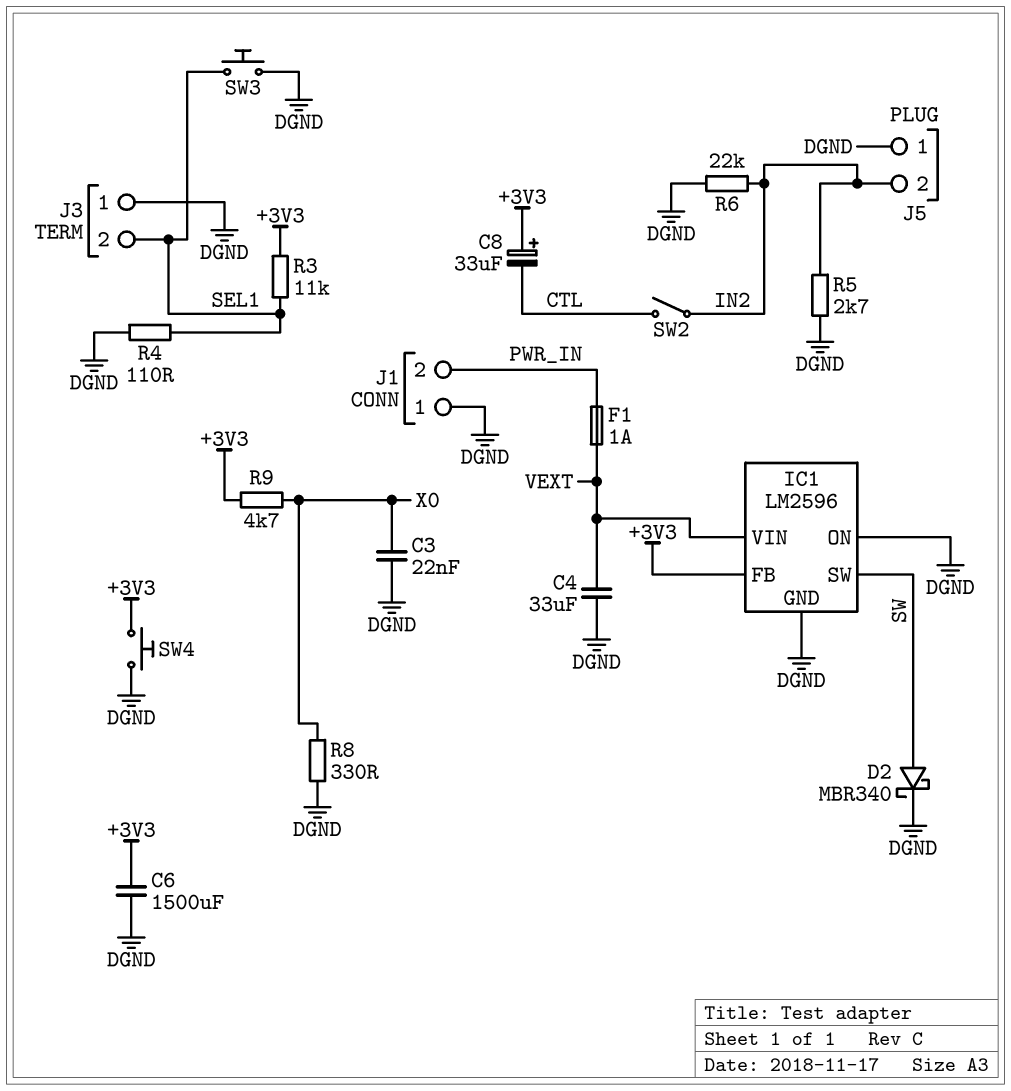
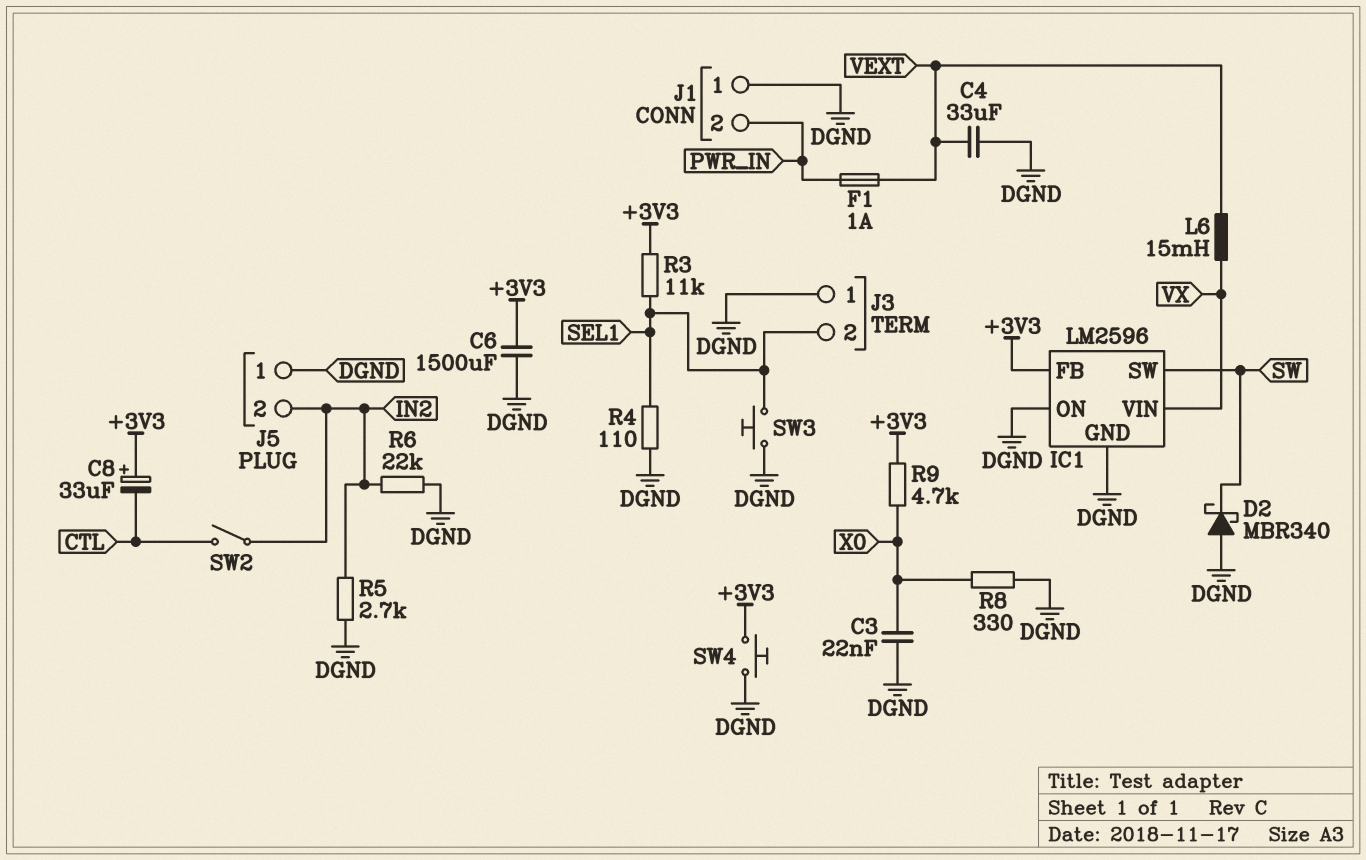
D2: schottky MBR340 (A SW, K DGND) -> schottky MBR340 (A DGND, K SW)
IC1 pin VIN: VEXT -> VX
L6: none -> 15mH (VEXT, VX)

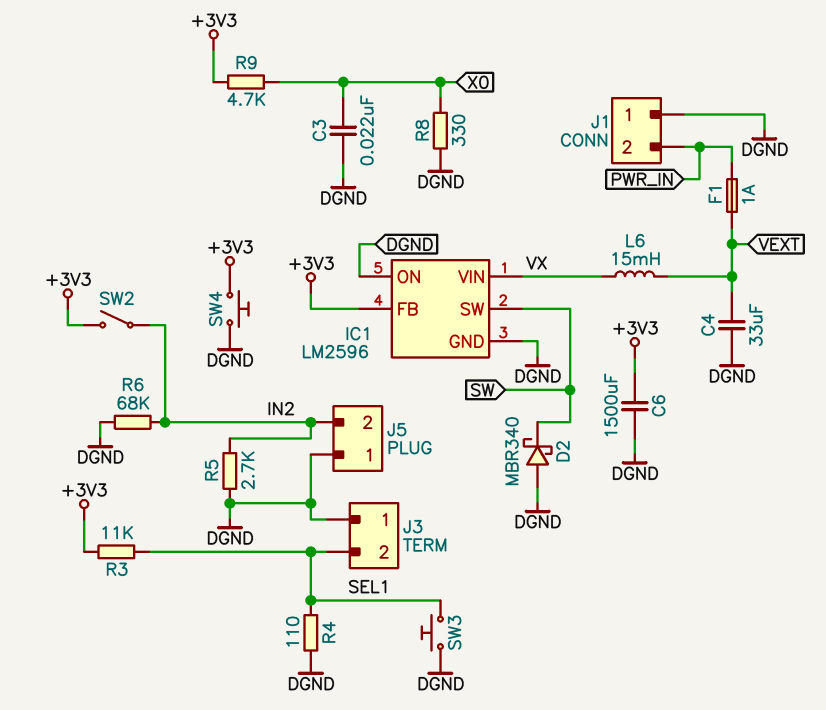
C8: 33uF (plus +3V3, minus CTL) -> none
R6: 22k (DGND, IN2) -> 68k (DGND, IN2)
SW2: switch (CTL, IN2) -> switch (+3V3, IN2)

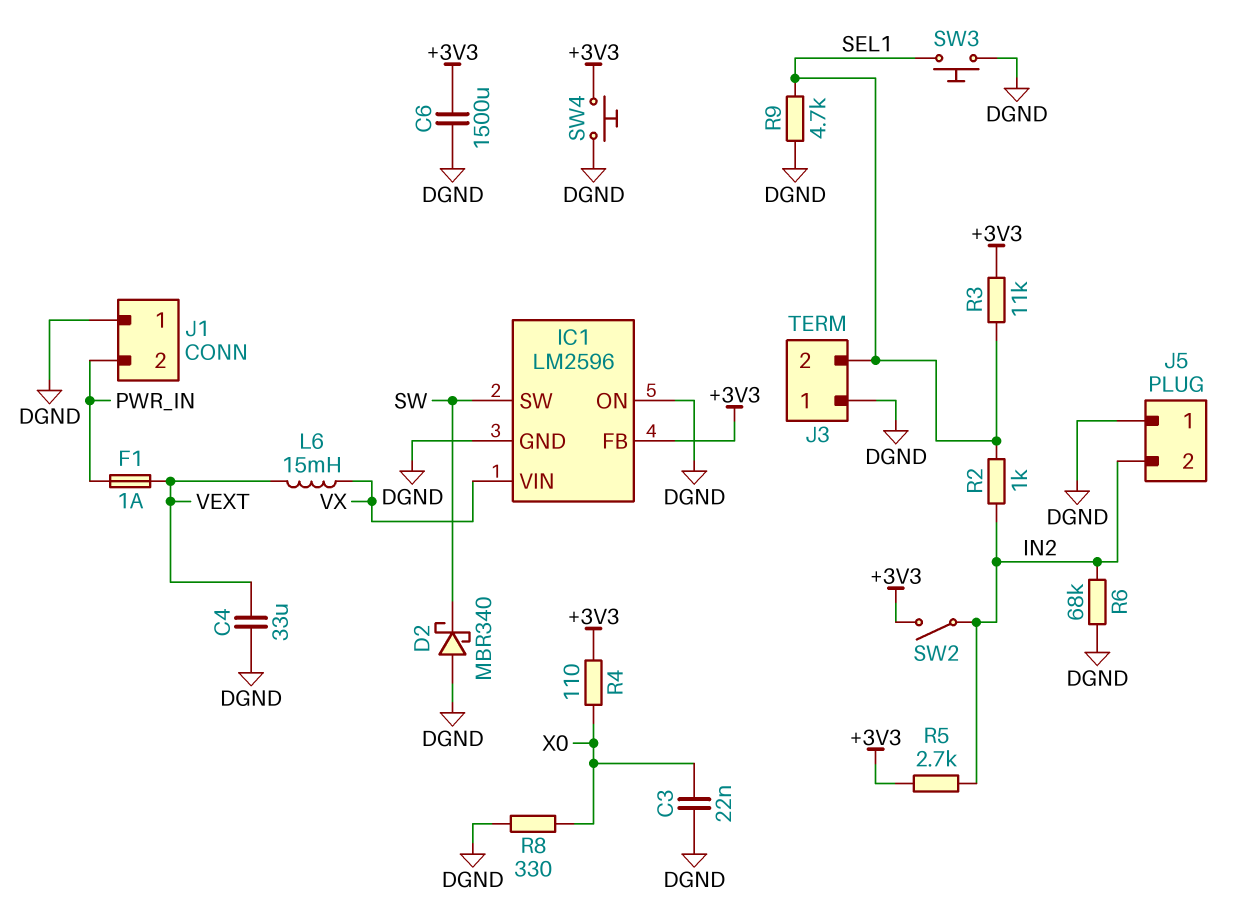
R2: none -> 1k (IN2, SEL1)
R4: 110 (DGND, SEL1) -> 110 (+3V3, X0)
R5: 2.7k (DGND, IN2) -> 2.7k (+3V3, IN2)
R9: 4.7k (+3V3, X0) -> 4.7k (DGND, SEL1)

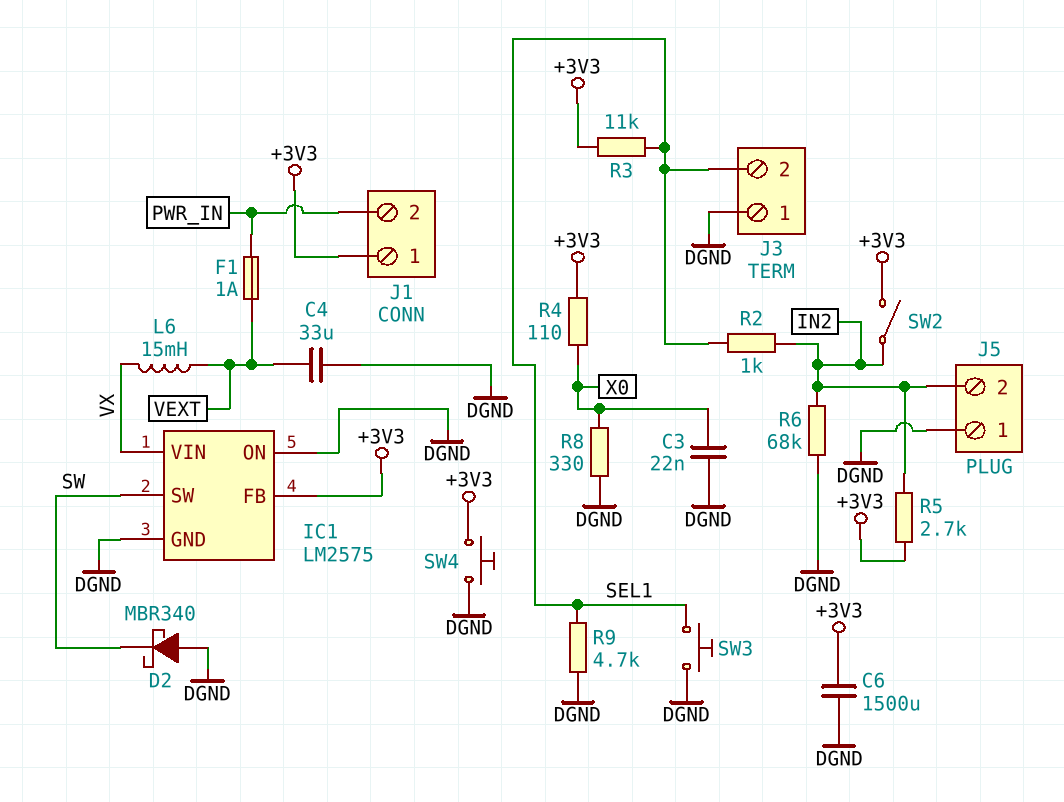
IC1: LM2596 -> LM2575
J1 pin 1: DGND -> +3V3

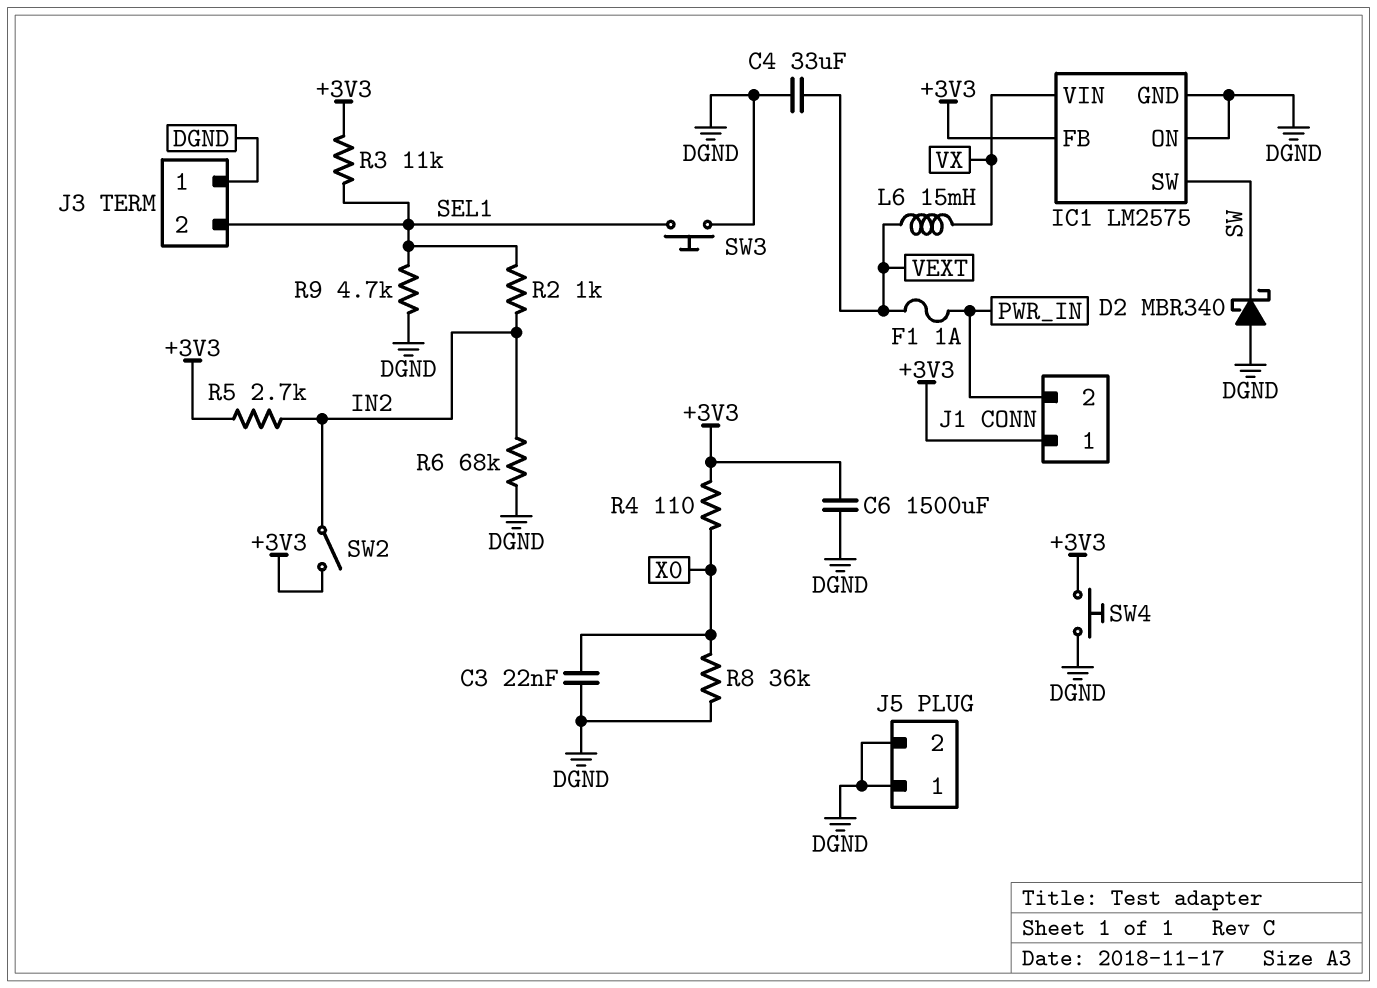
J5 pin 2: IN2 -> DGND
R8: 330 (DGND, X0) -> 36k (DGND, X0)

